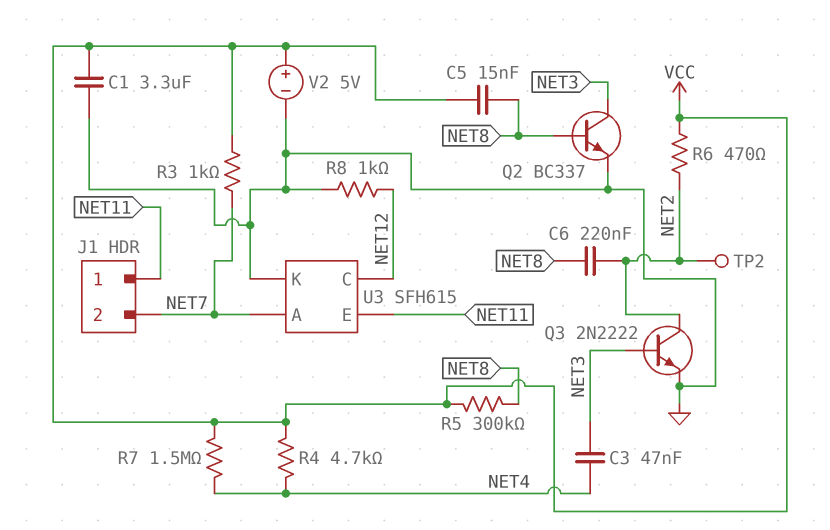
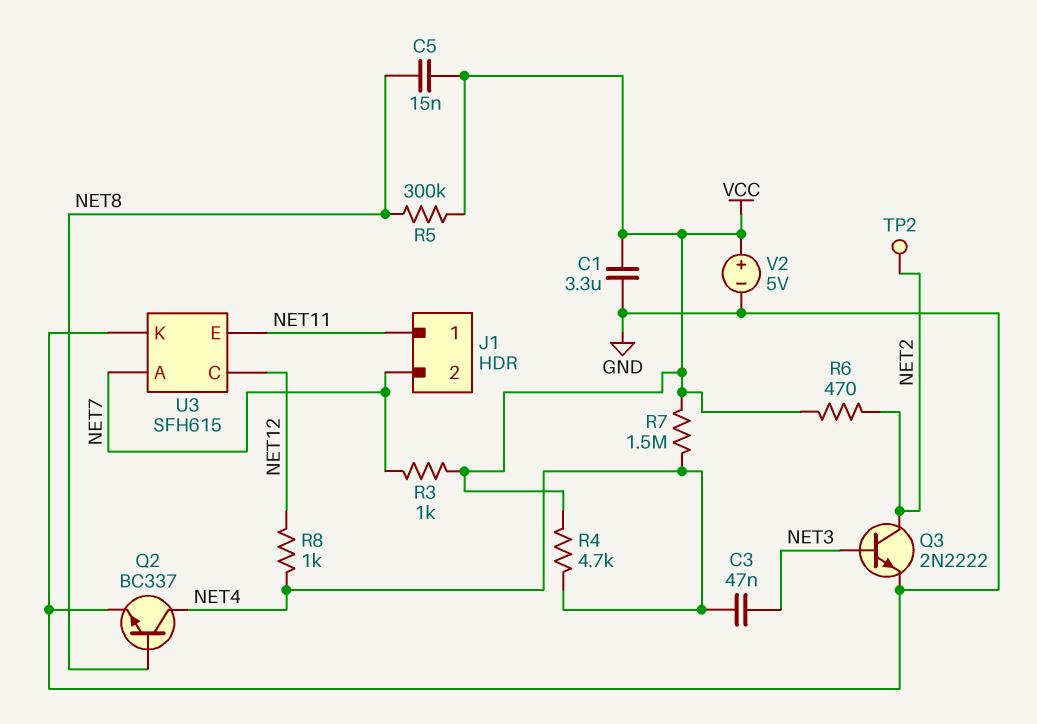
C6: 220nF (NET2, NET8) -> none
Q2: NPN BC337 (B NET8, C NET3, E GND) -> NPN BC337 (B NET8, C NET4, E GND)
R8: 1k (GND, NET12) -> 1k (NET4, NET12)

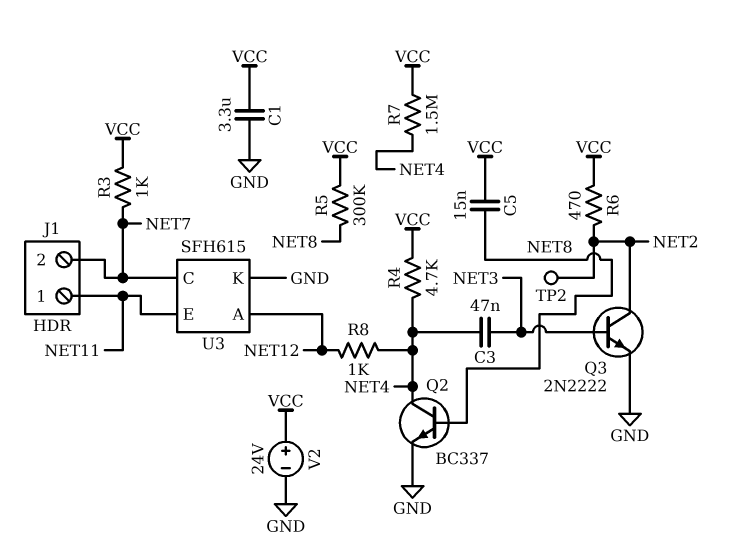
U3 pin A: NET7 -> NET12
U3 pin C: NET12 -> NET7
V2: 5V (plus VCC, minus GND) -> 24V (plus VCC, minus GND)

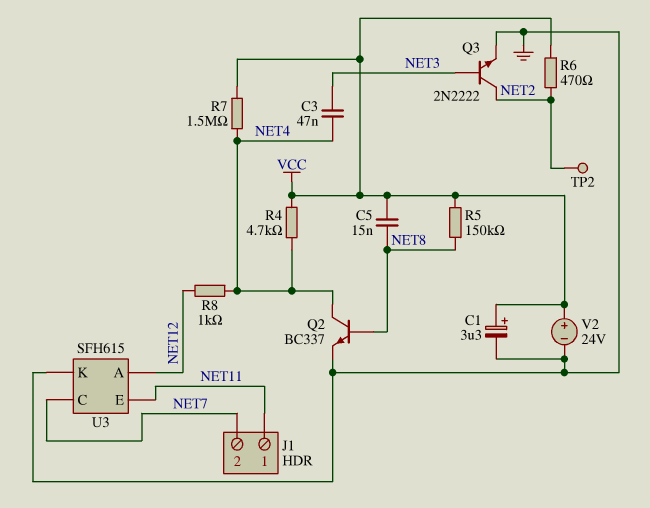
C1: 3.3uF (GND, VCC) -> 3.3uF (plus VCC, minus GND)
R3: 1k (NET7, VCC) -> none
R5: 300k (NET8, VCC) -> 150k (NET8, VCC)

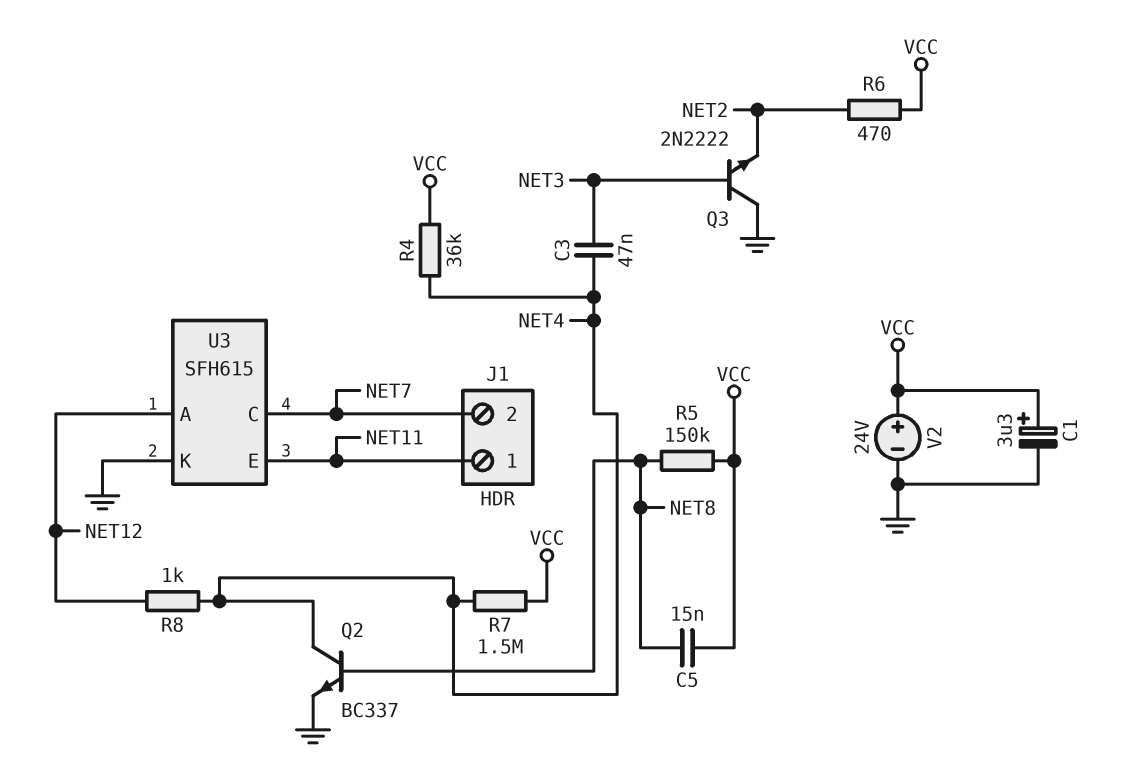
Q3: NPN 2N2222 (B NET3, C NET2, E GND) -> NPN 2N2222 (B NET3, C GND, E NET2)
R4: 4.7k (NET4, VCC) -> 36k (NET4, VCC)
TP2: test point (NET2) -> none

